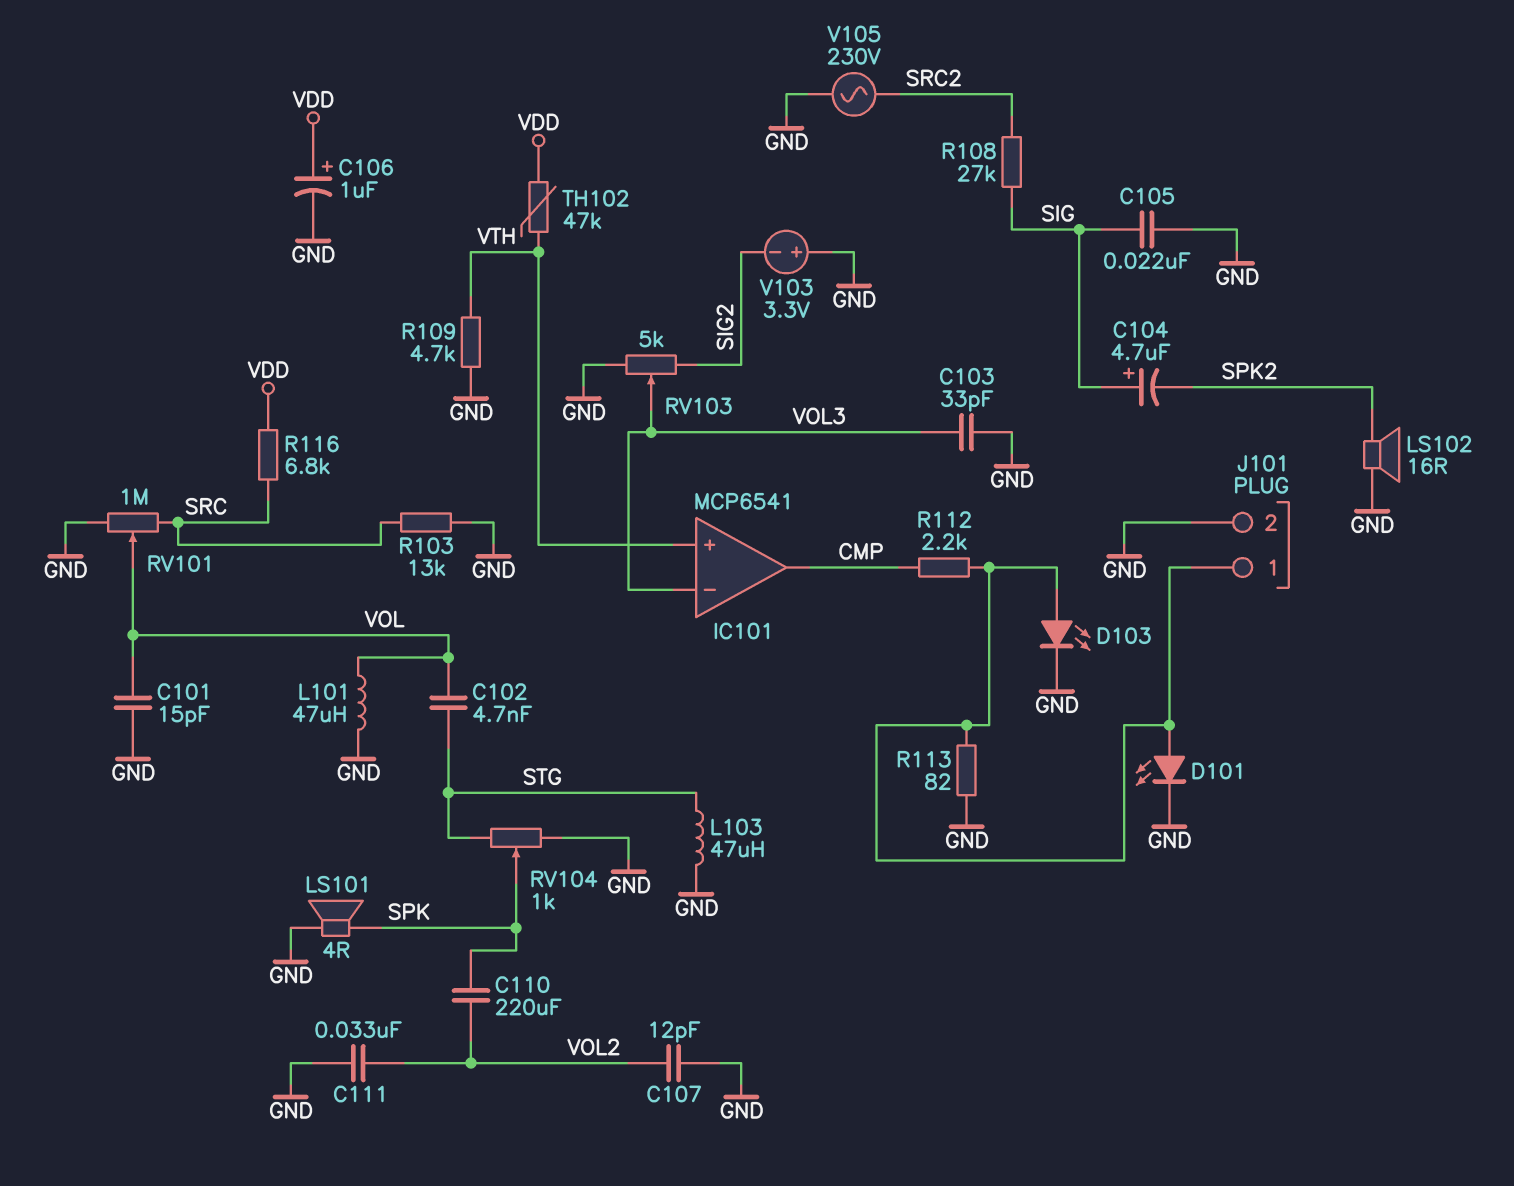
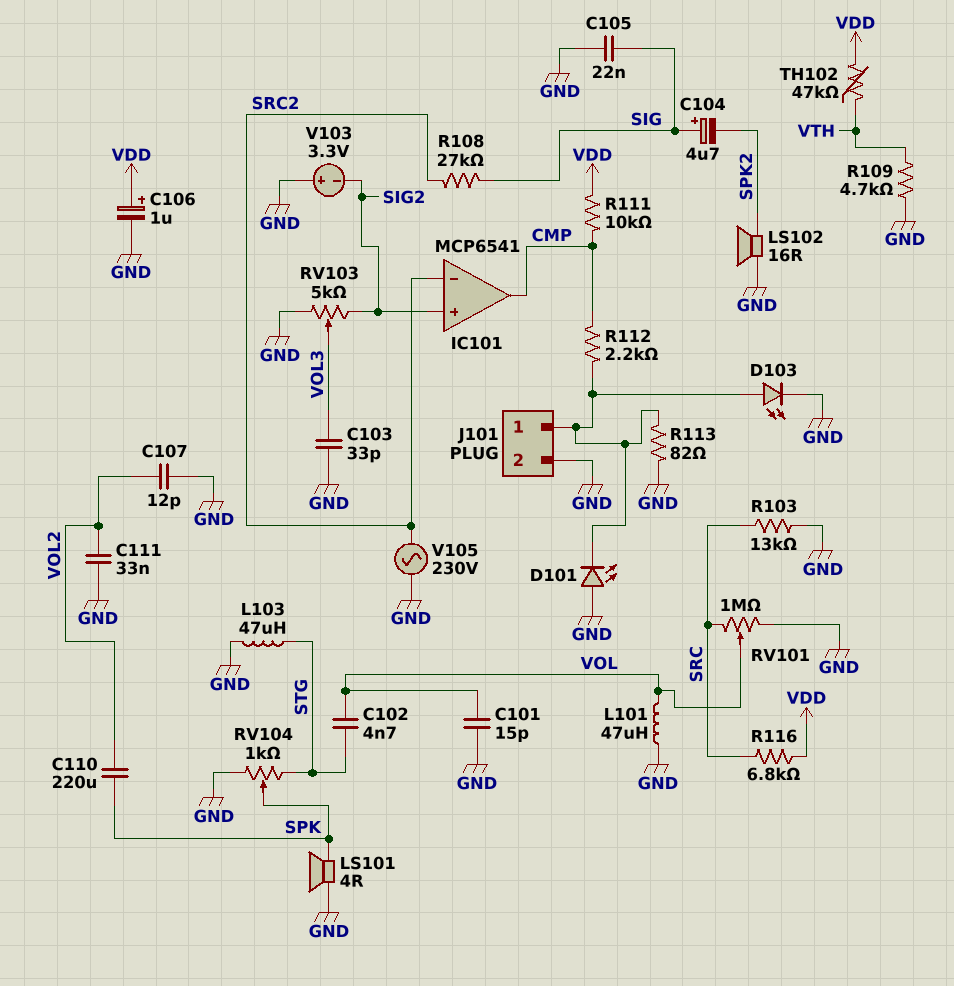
D101: LED (A J101/1, K GND) -> LED (A GND, K J101/1)
IC101 pin in+: VTH -> SIG2
IC101 pin in-: VOL3 -> SRC2
R111: none -> 10k (CMP, VDD)

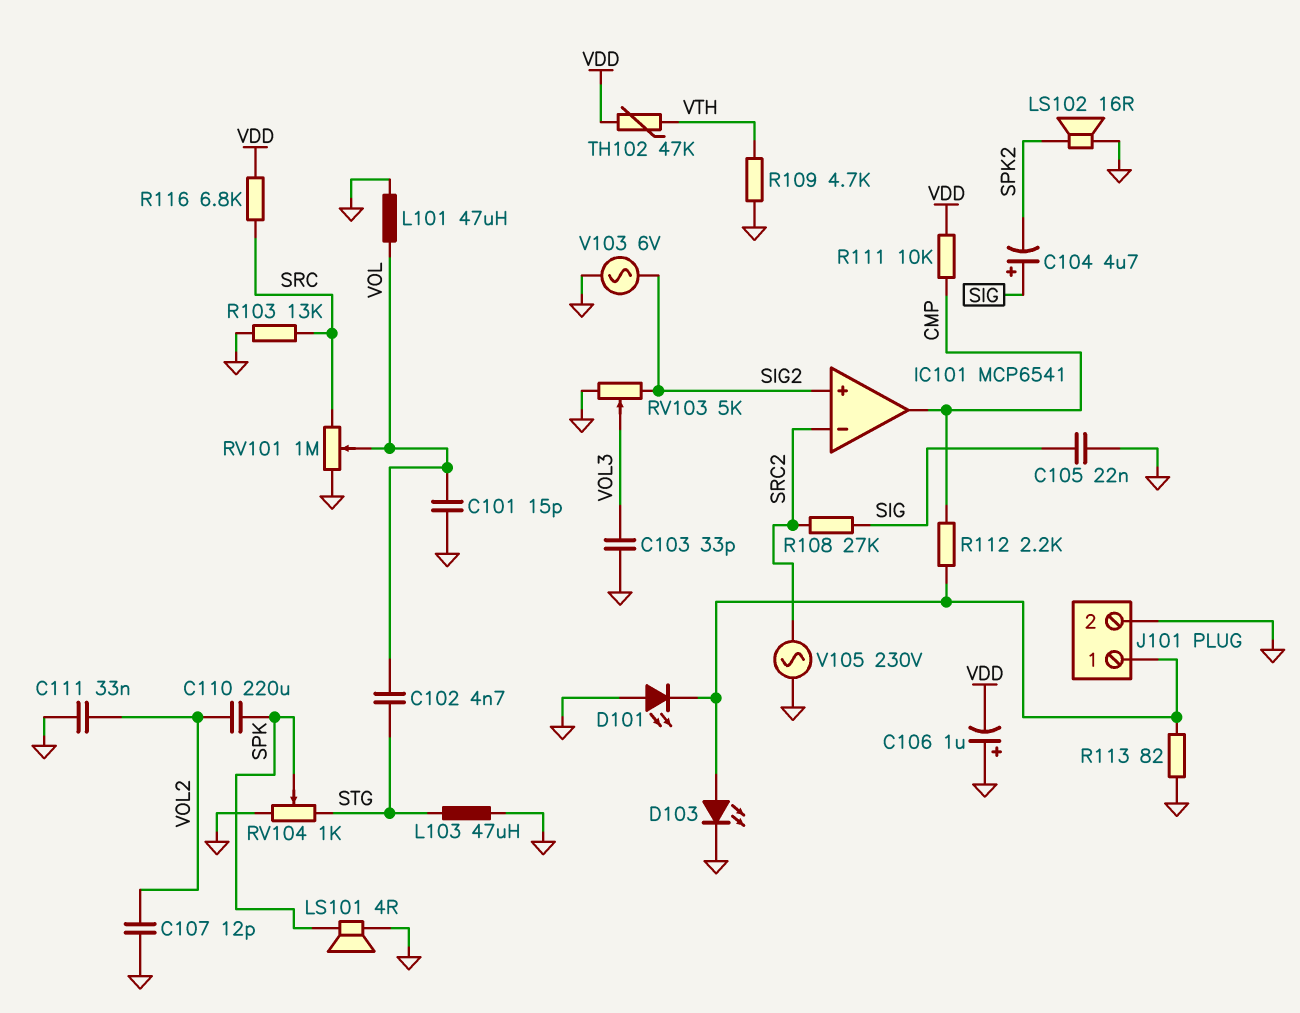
C106: 1uF (plus VDD, minus GND) -> 1uF (plus GND, minus VDD)
V103: 3.3V (plus GND, minus SIG2) -> AC 6V (GND, SIG2)

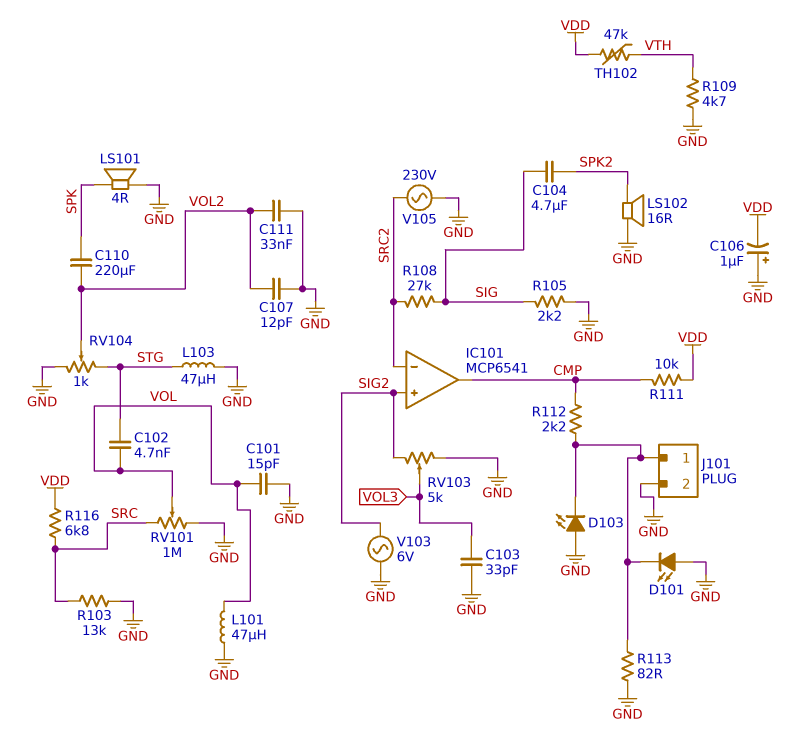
C104: 4.7uF (plus SIG, minus SPK2) -> 4.7uF (SIG, SPK2)
C105: 22nF (GND, SIG) -> none
D103: LED (A J101/1, K GND) -> LED (A GND, K J101/1)
R105: none -> 2.2k (GND, SIG)
RV104: 1k (GND, STG, wiper SPK) -> 1k (GND, STG, wiper VOL2)

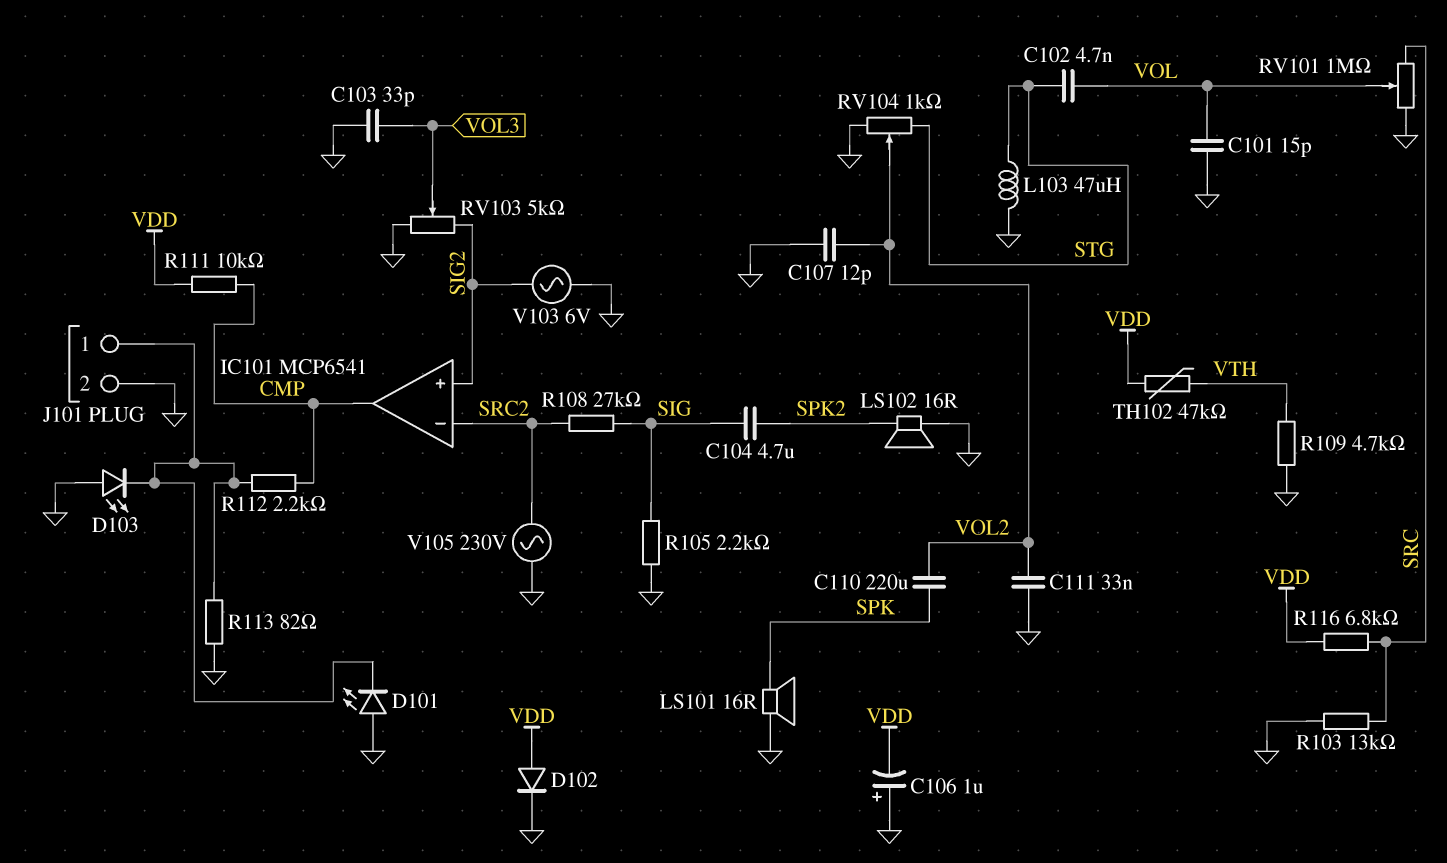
D102: none -> diode (A VDD, K GND)
L101: 47uH (GND, VOL) -> none
LS101: speaker 4R (GND, SPK) -> speaker 16R (GND, SPK)

